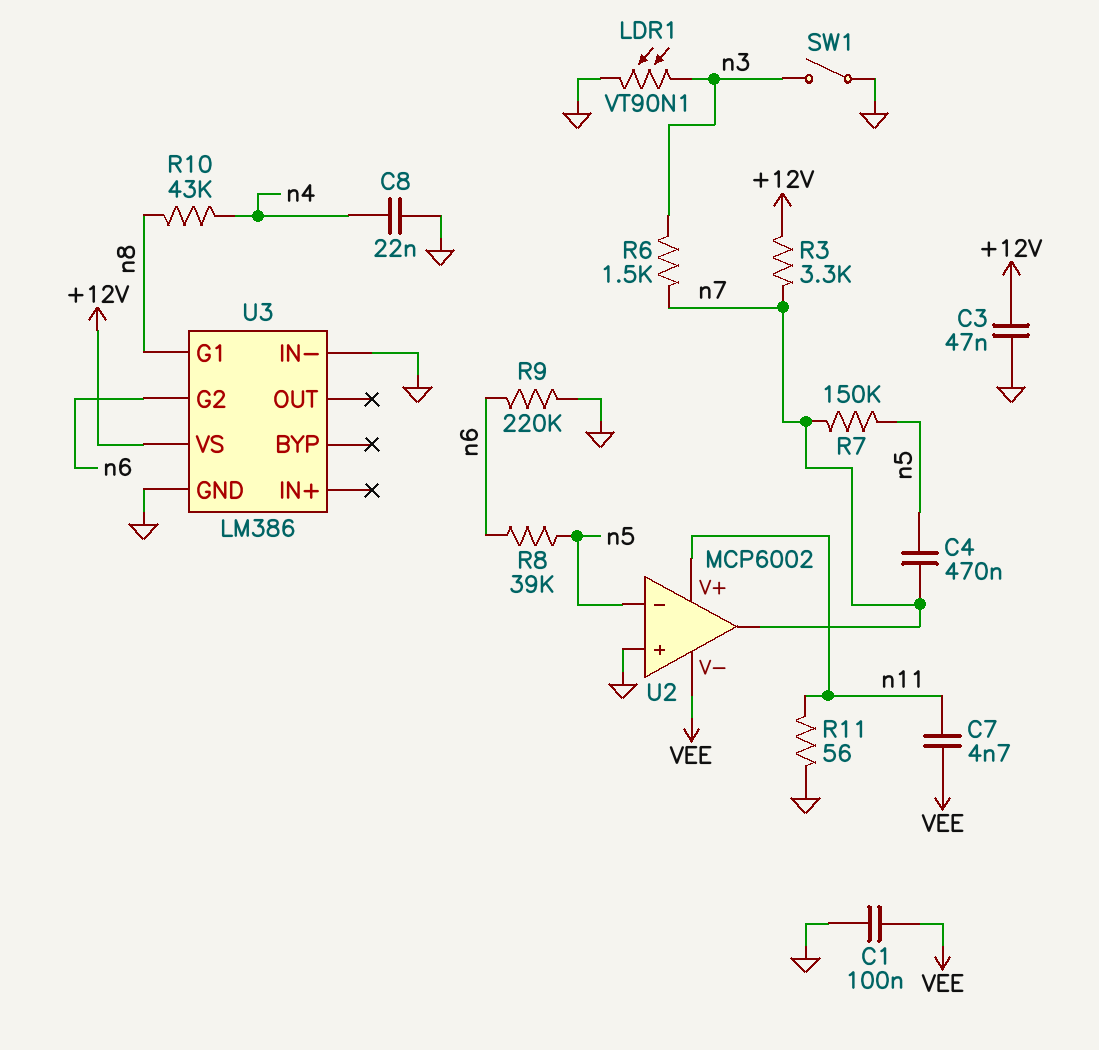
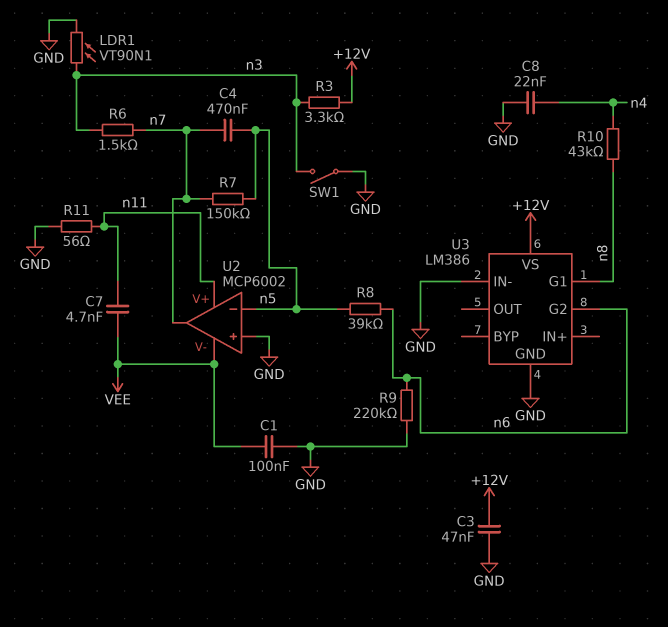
R3: 3.3k (+12V, n7) -> 3.3k (+12V, n3)

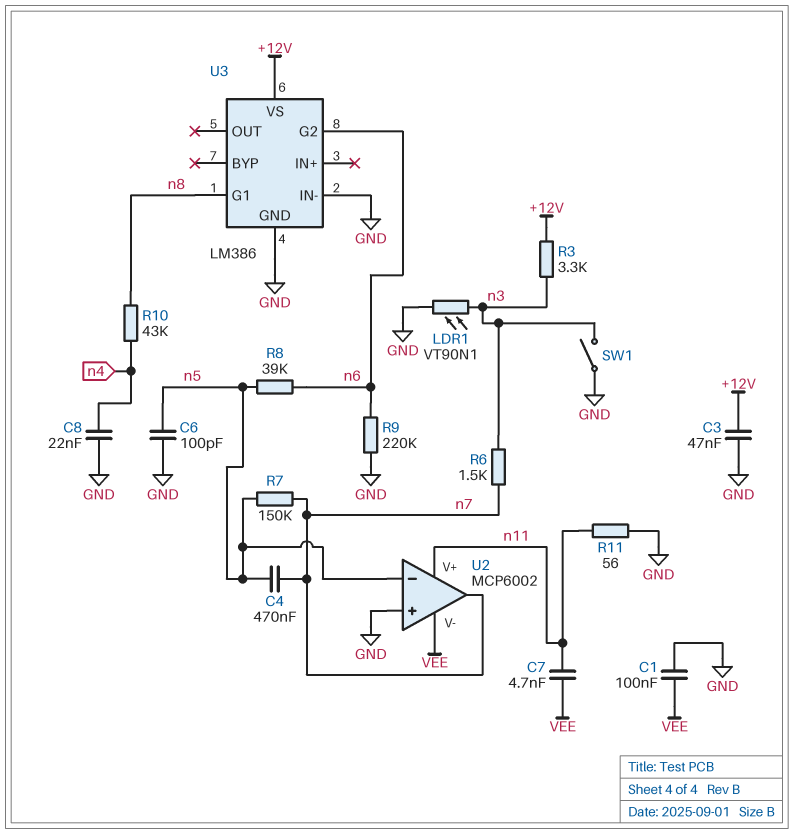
C6: none -> 100pF (GND, n5)

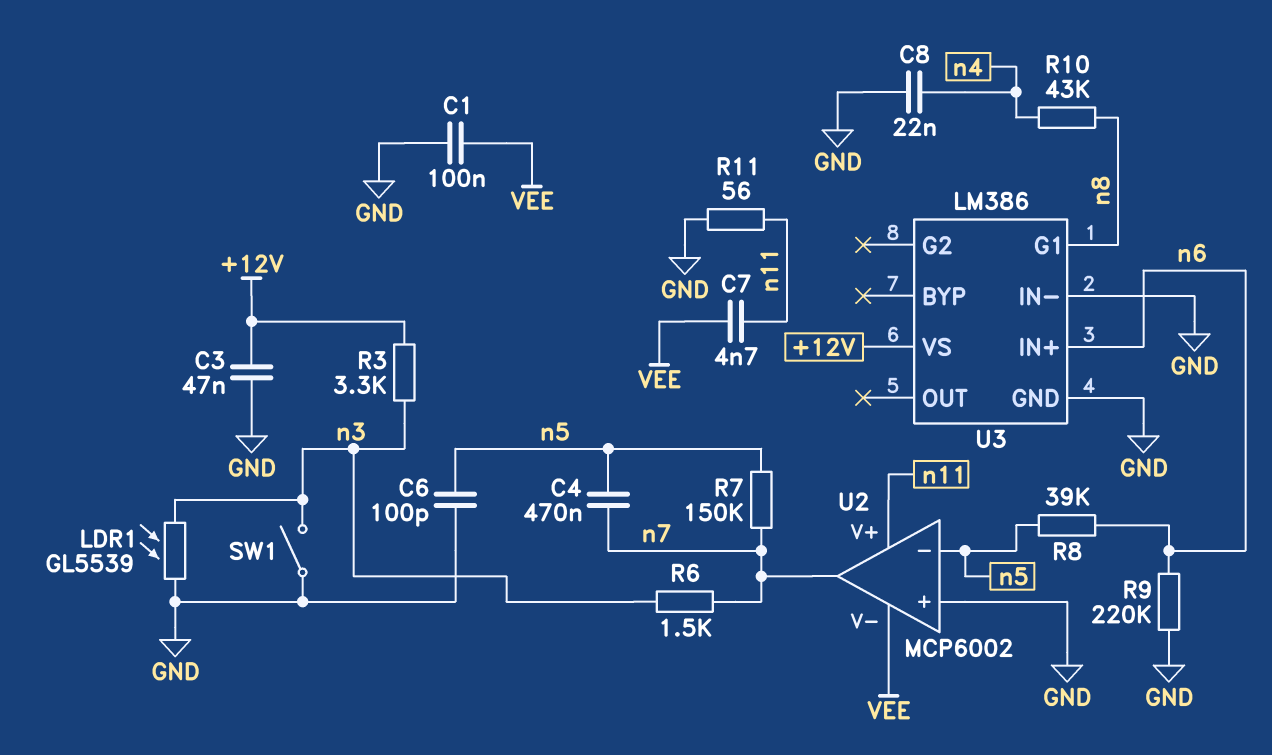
LDR1: VT90N1 (GND, n3) -> GL5539 (GND, n3)
U3 pin G2: n6 -> none
U3 pin IN+: none -> n6

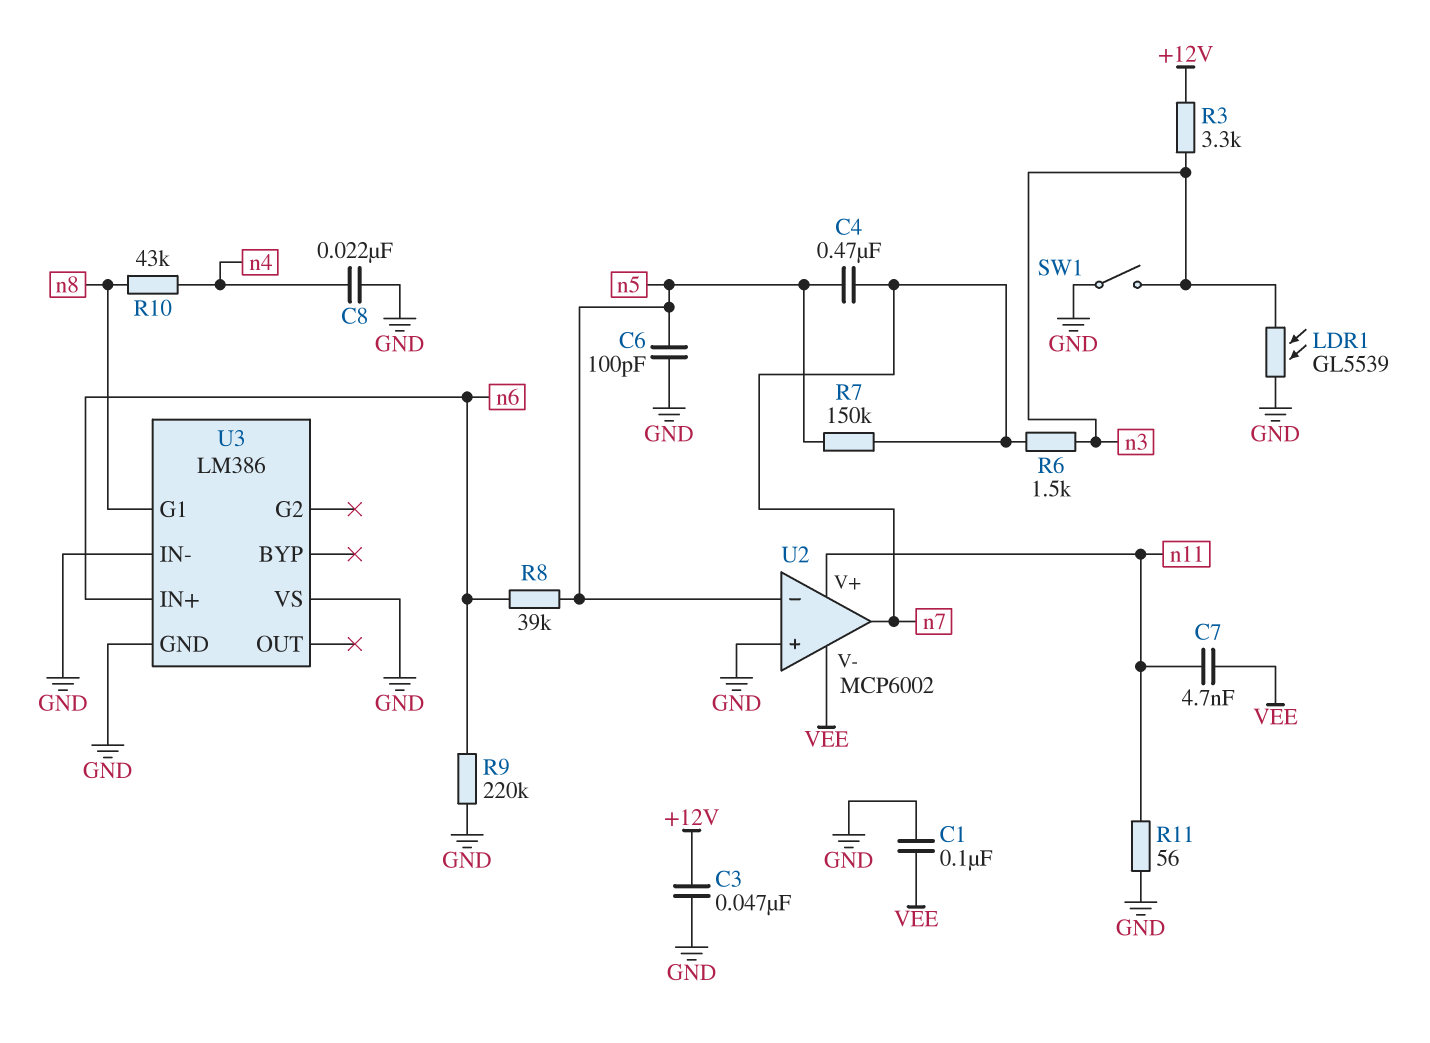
U3 pin VS: +12V -> GND

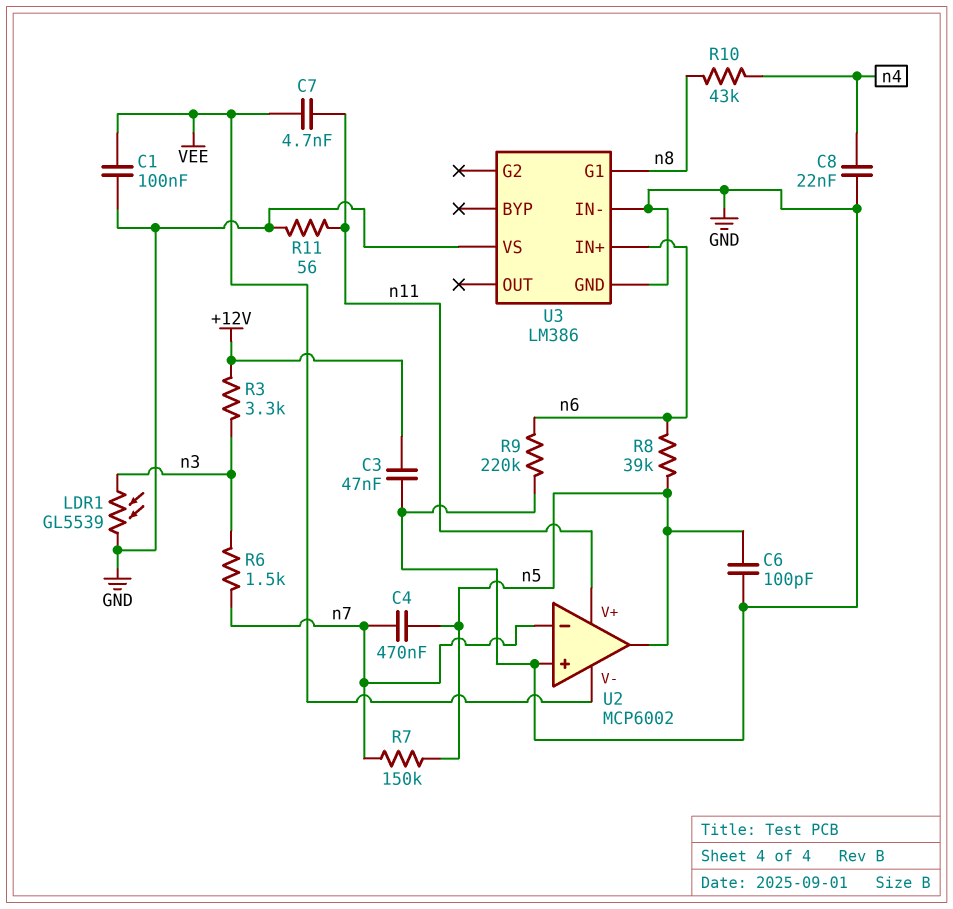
SW1: switch (GND, n3) -> none
U2 pin in-: n5 -> n7
U2 pin out: n7 -> n5

